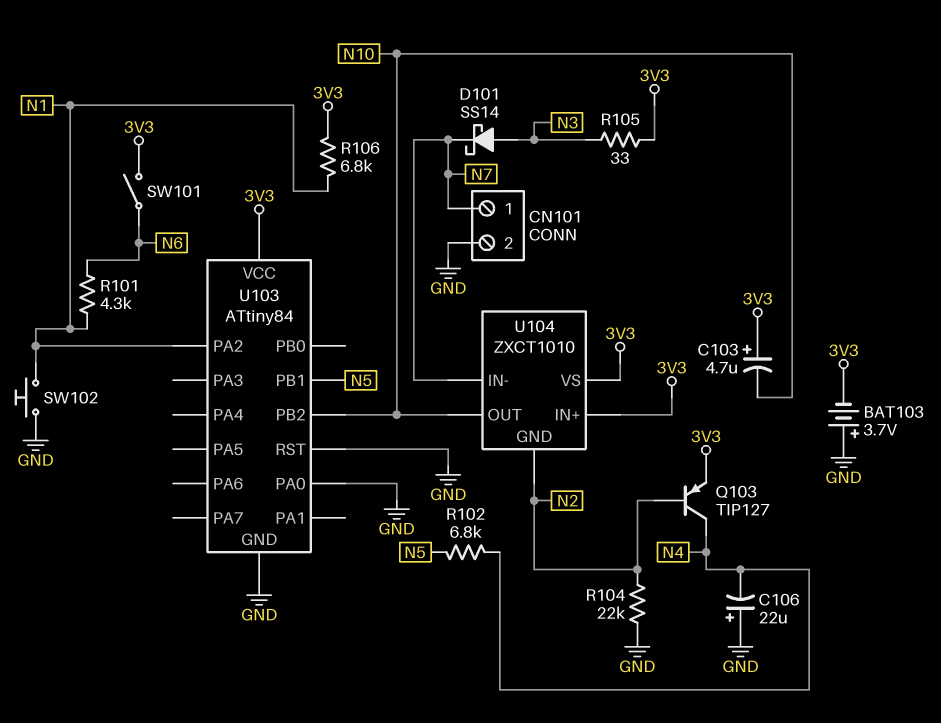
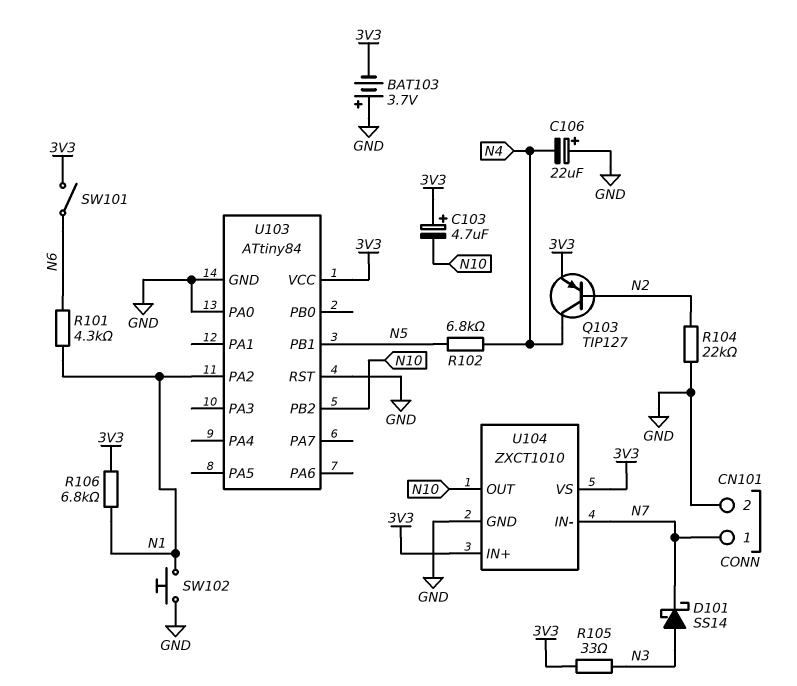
U104 pin GND: N2 -> GND

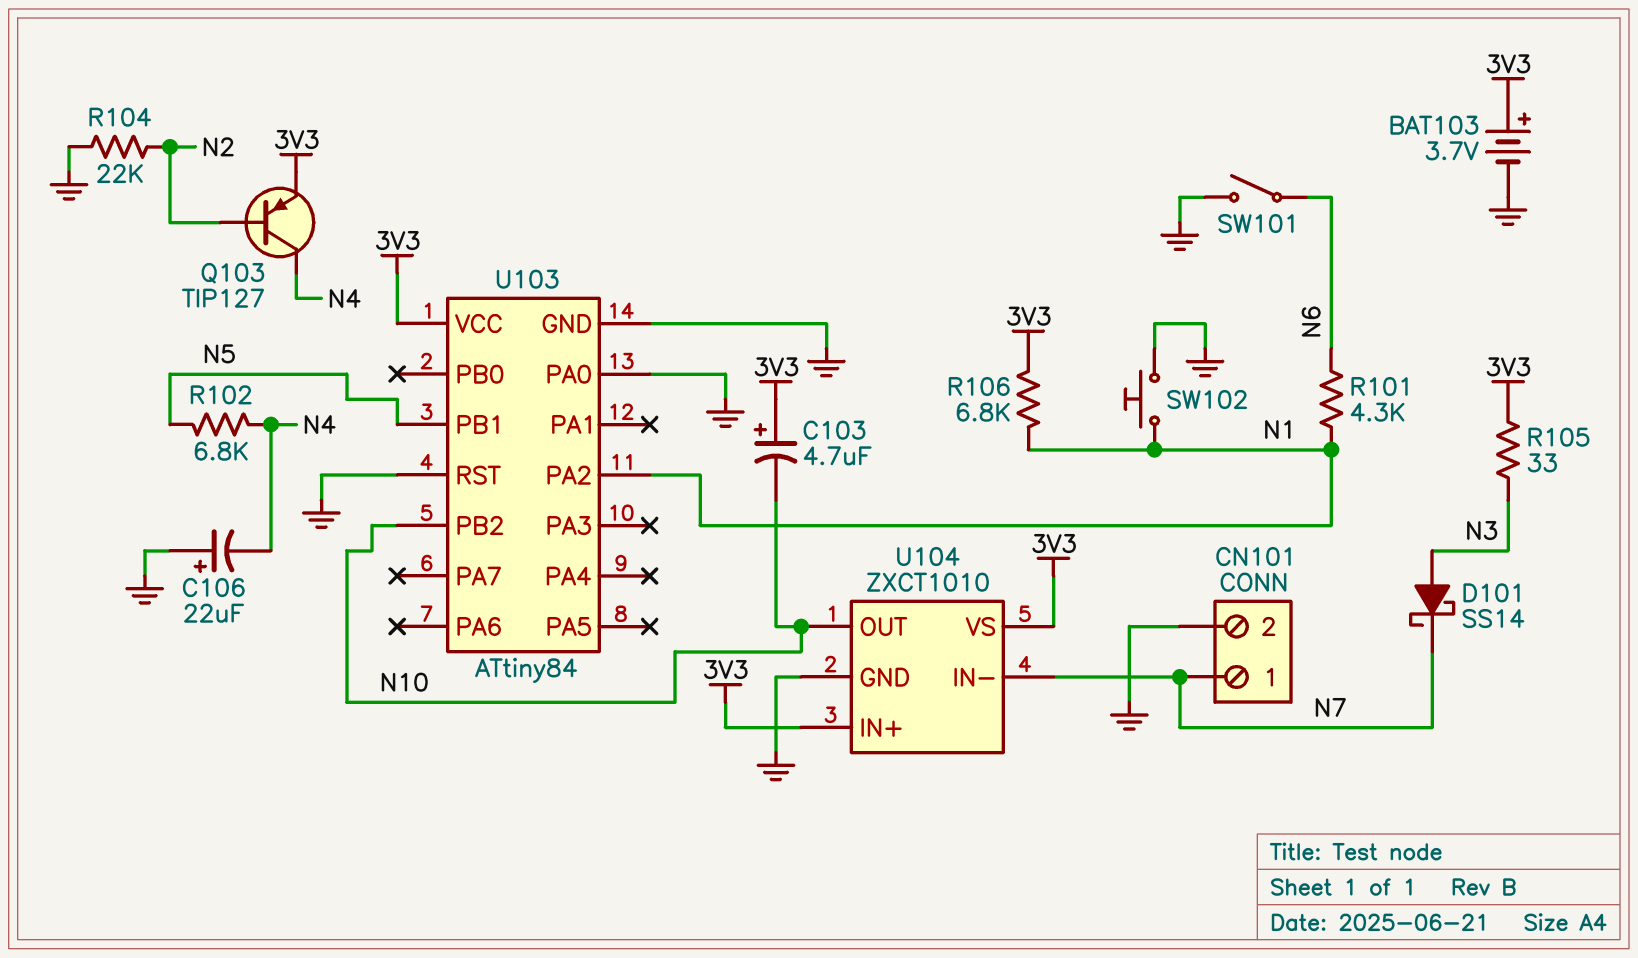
BAT103: 3.7V (plus GND, minus 3V3) -> 3.7V (plus 3V3, minus GND)
SW101: switch (3V3, N6) -> switch (GND, N6)

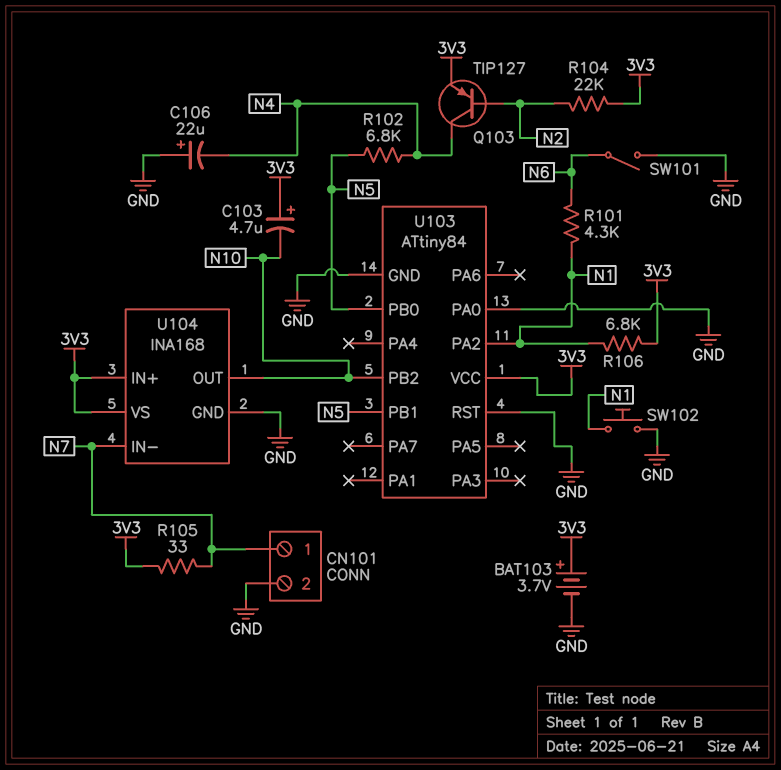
D101: schottky SS14 (A N3, K N7) -> none
R104: 22k (GND, N2) -> 22k (3V3, N2)
R105: 33 (3V3, N3) -> 33 (3V3, N7)
U103 pin PB0: none -> N5
U104: ZXCT1010 -> INA168

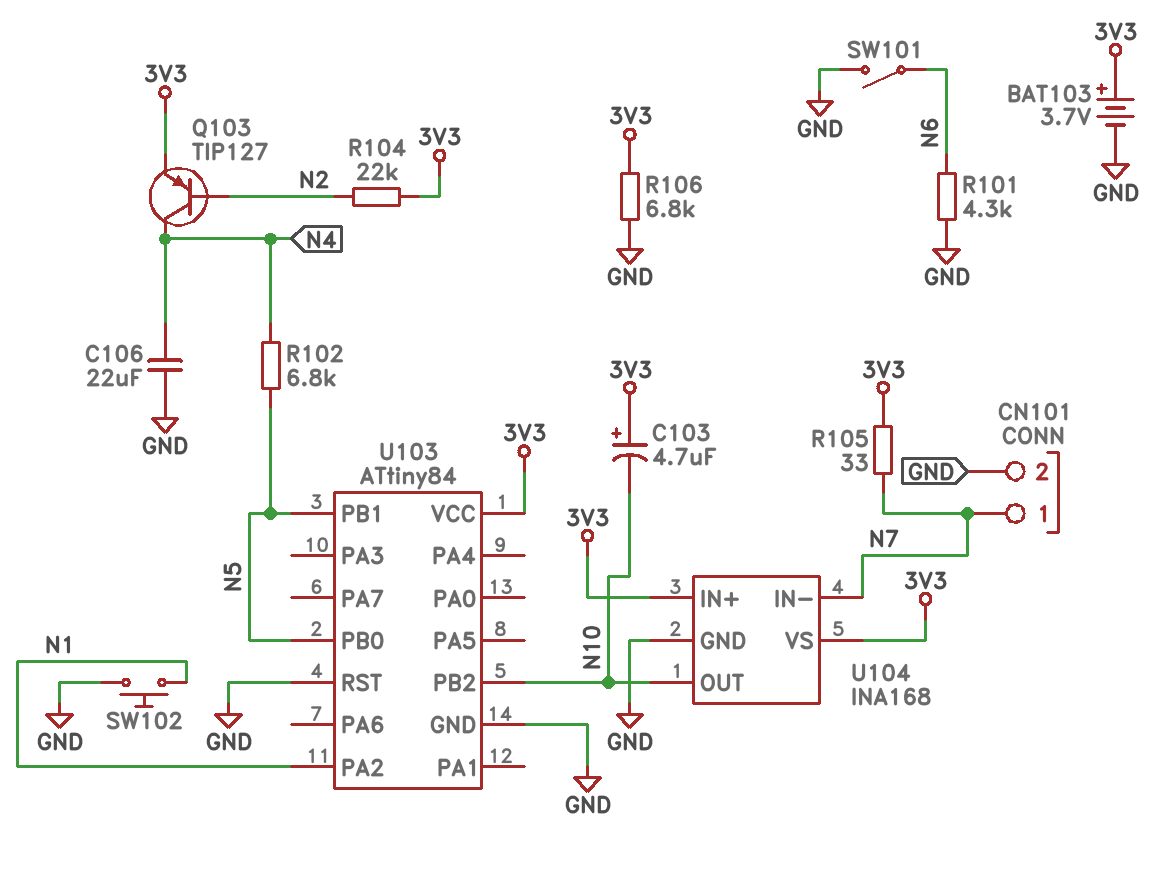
C106: 22uF (plus GND, minus N4) -> 22uF (GND, N4)
R101: 4.3k (N1, N6) -> 4.3k (GND, N6)
R106: 6.8k (3V3, N1) -> 6.8k (3V3, GND)
U103 pin PA0: GND -> none

